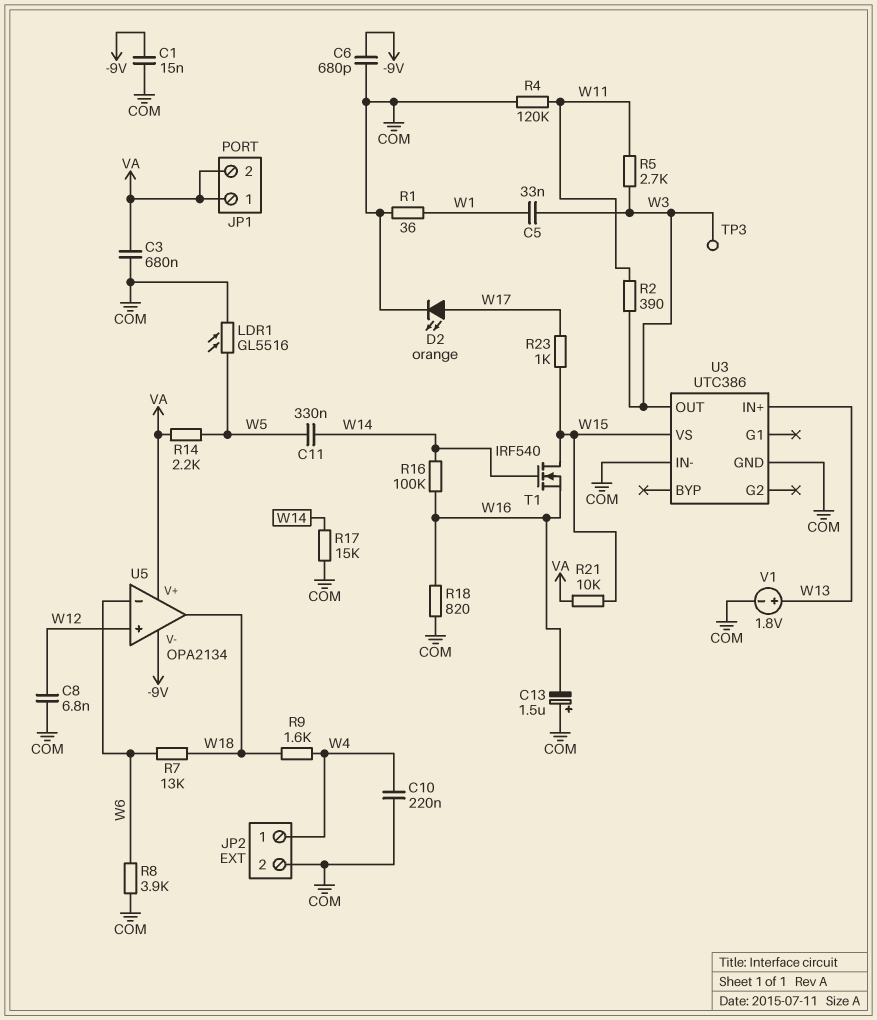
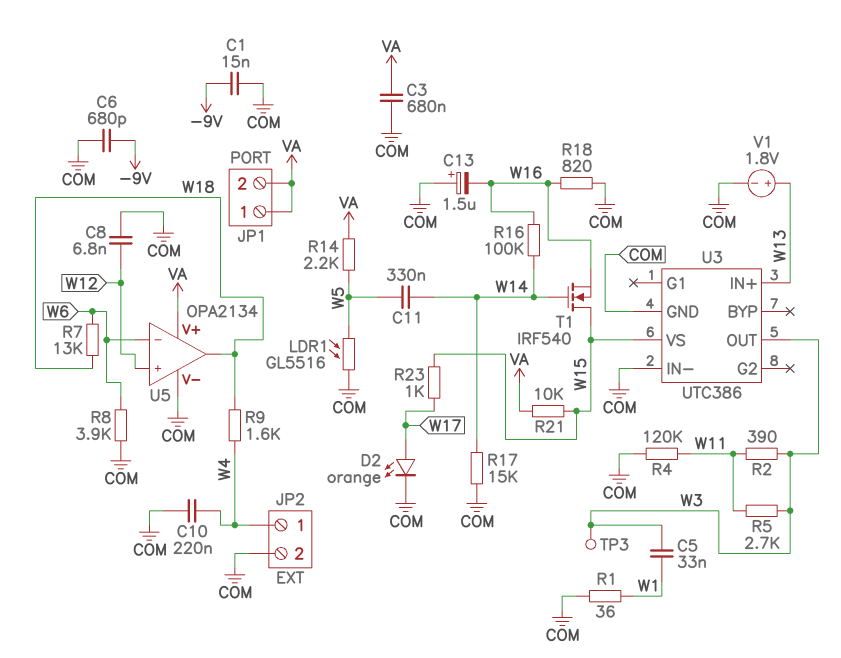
U5 pin V-: -9V -> COM

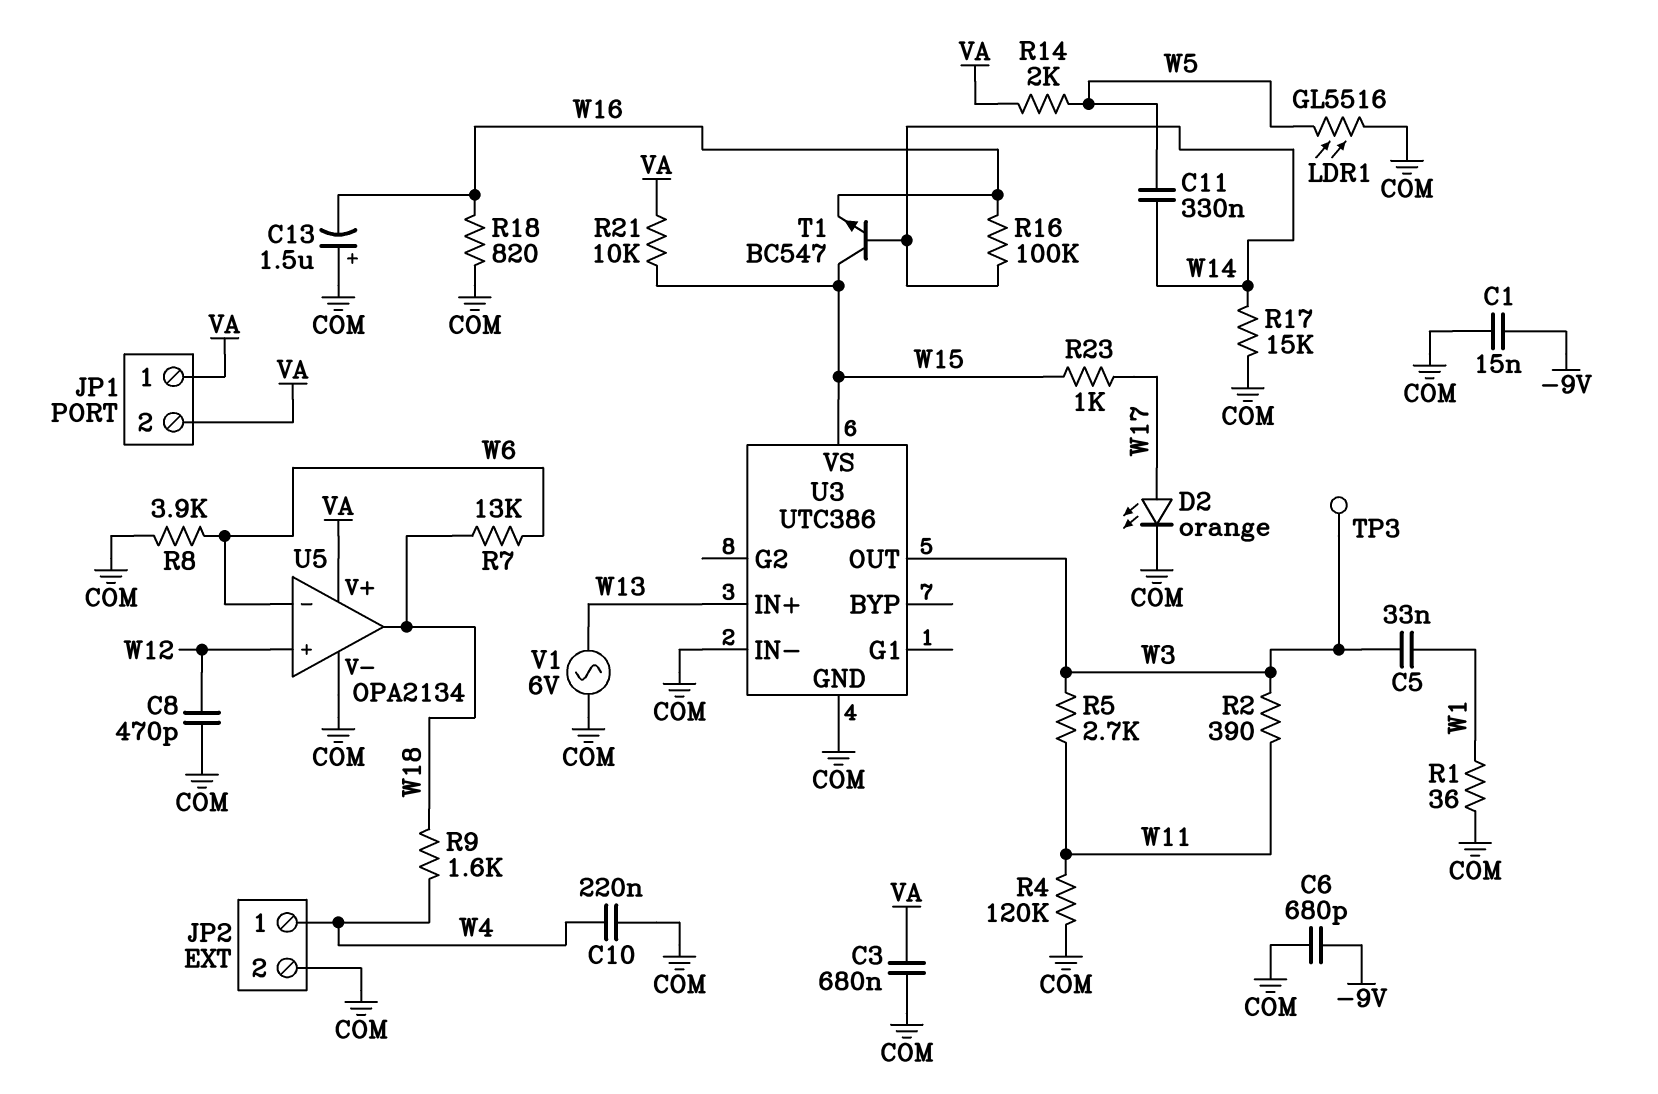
C8: 6.8nF (COM, W12) -> 470pF (COM, W12)
R14: 2.2k (VA, W5) -> 2k (VA, W5)
T1: NMOS IRF540 (G W14, D W15, S W16) -> NPN BC547 (B W14, C W15, E W16)
V1: 1.8V (plus W13, minus COM) -> AC 6V (COM, W13)

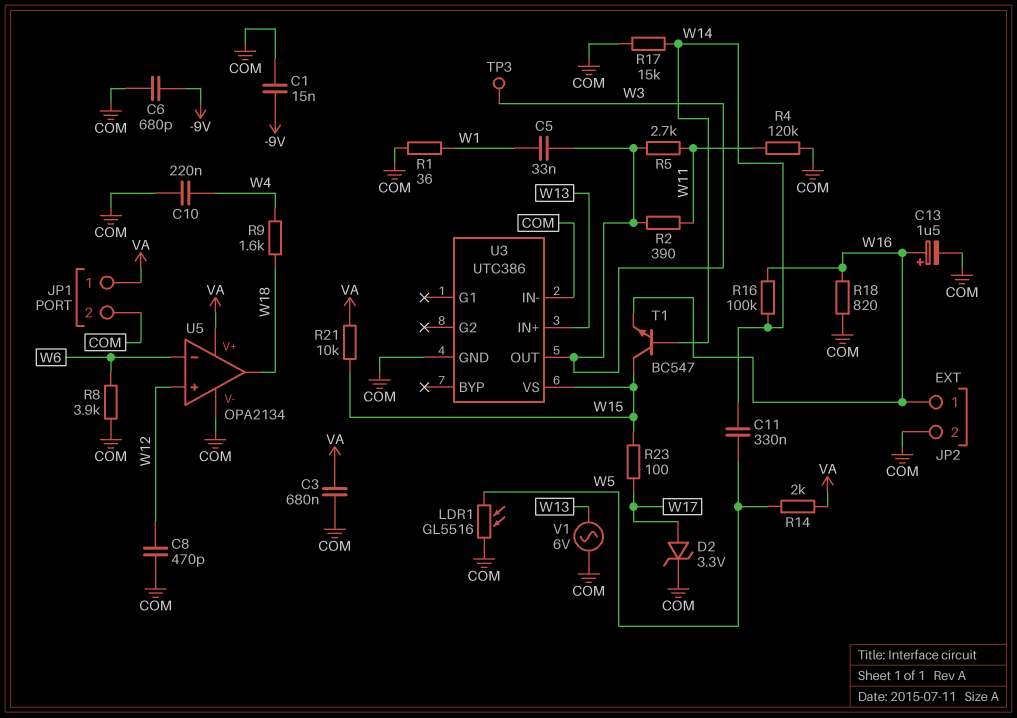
C13: 1.5uF (plus COM, minus W16) -> 1.5uF (plus W16, minus COM)
D2: LED orange (A W17, K COM) -> zener 3.3V (A W17, K COM)
JP1 pin 2: VA -> COM
JP2 pin 1: W4 -> W16
R7: 13k (W6, W18) -> none
R23: 1k (W15, W17) -> 100 (W15, W17)

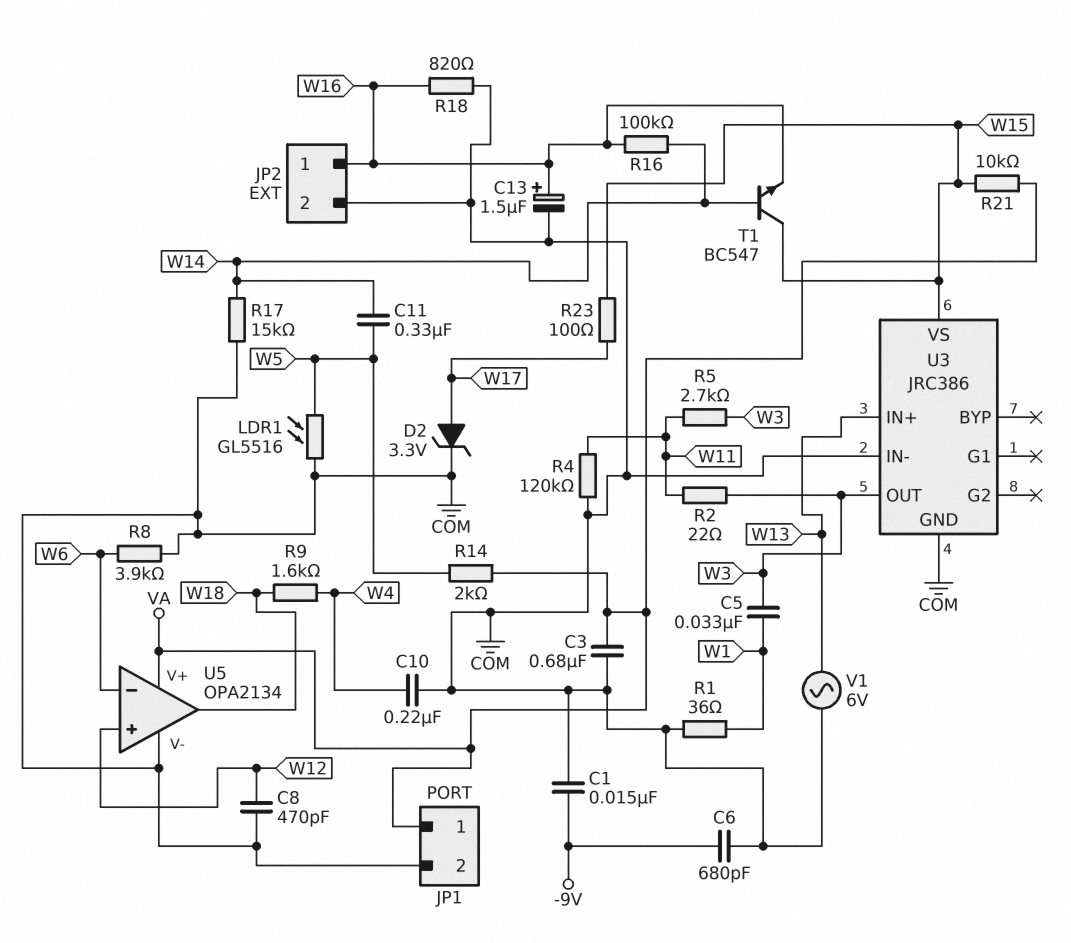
R2: 390 (W3, W11) -> 22 (W3, W11)
TP3: test point (W3) -> none
U3: UTC386 -> JRC386

